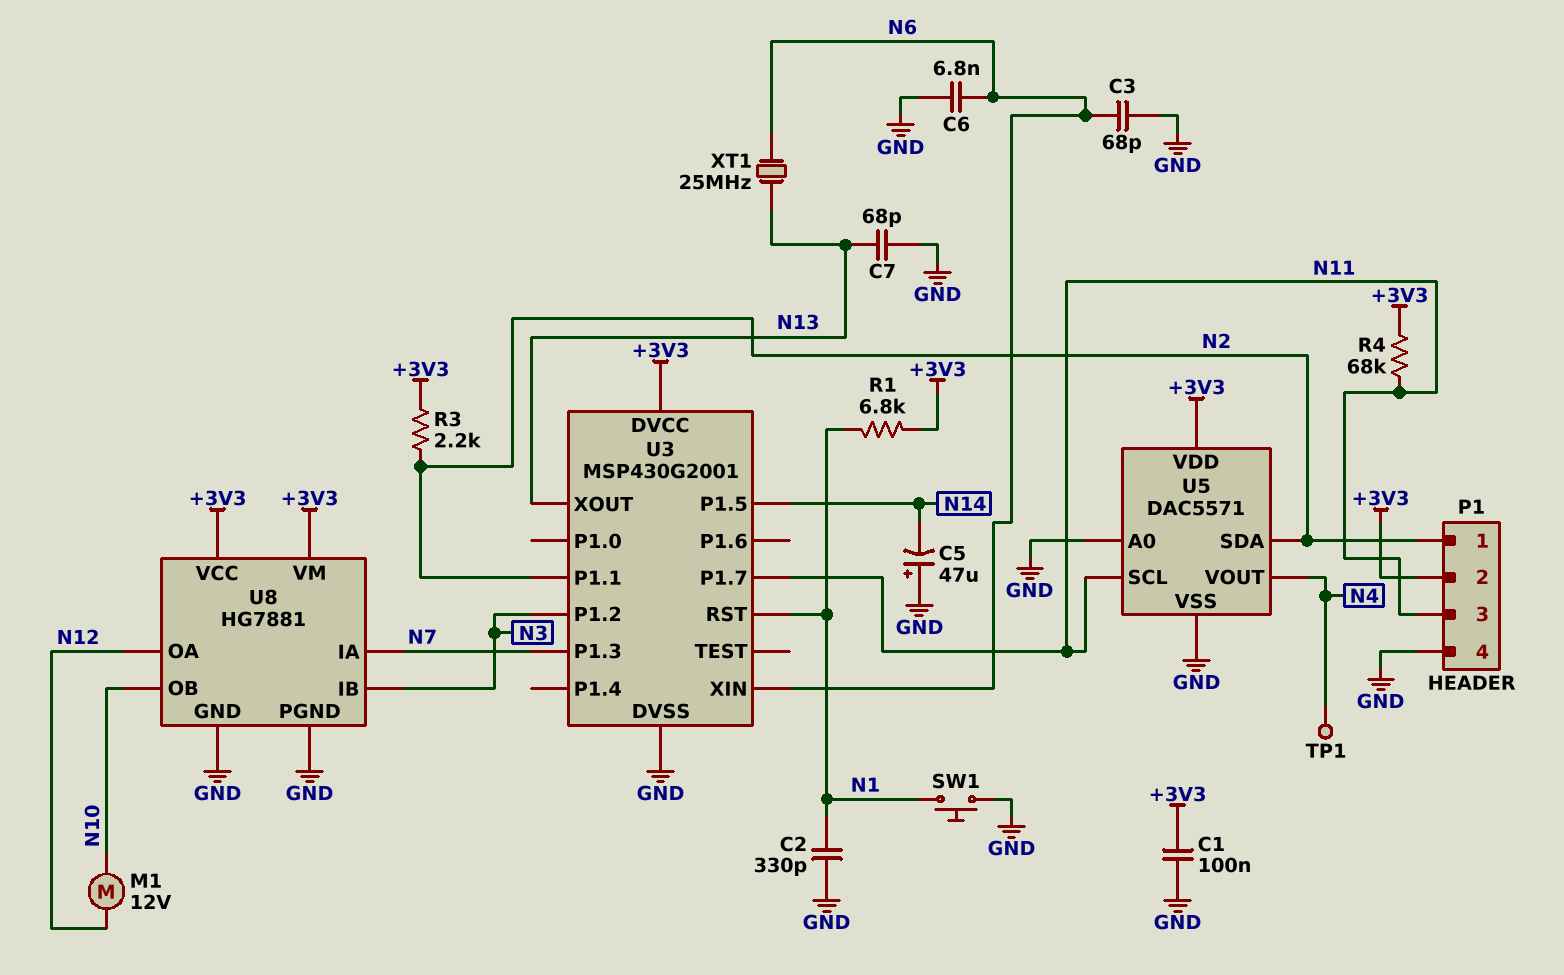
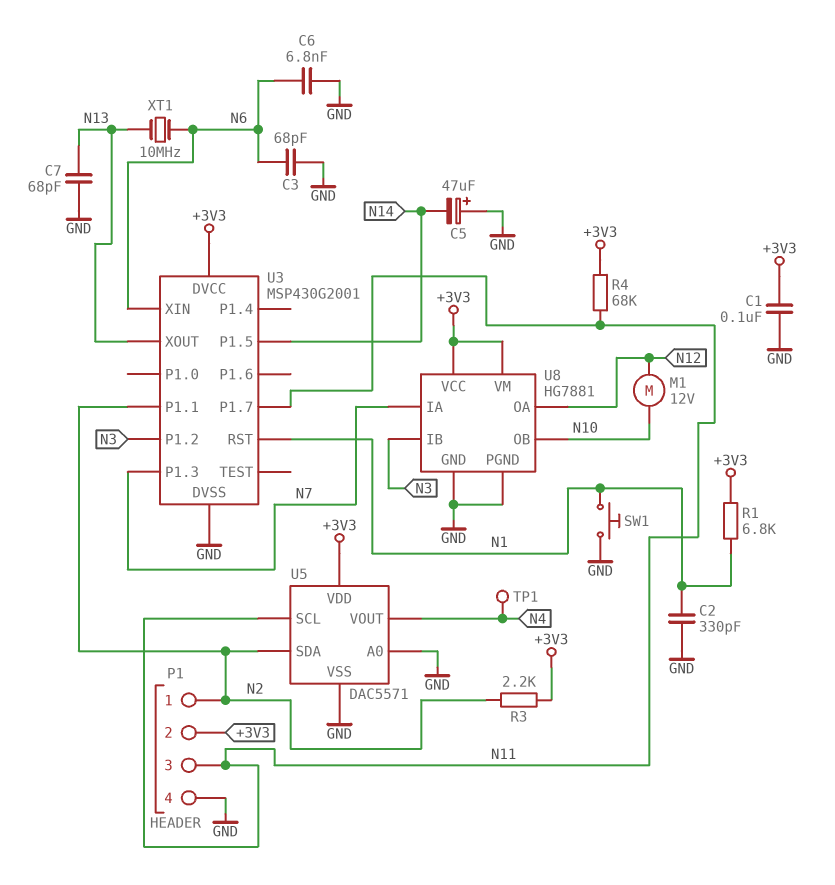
XT1: 25MHz (N6, N13) -> 10MHz (N6, N13)

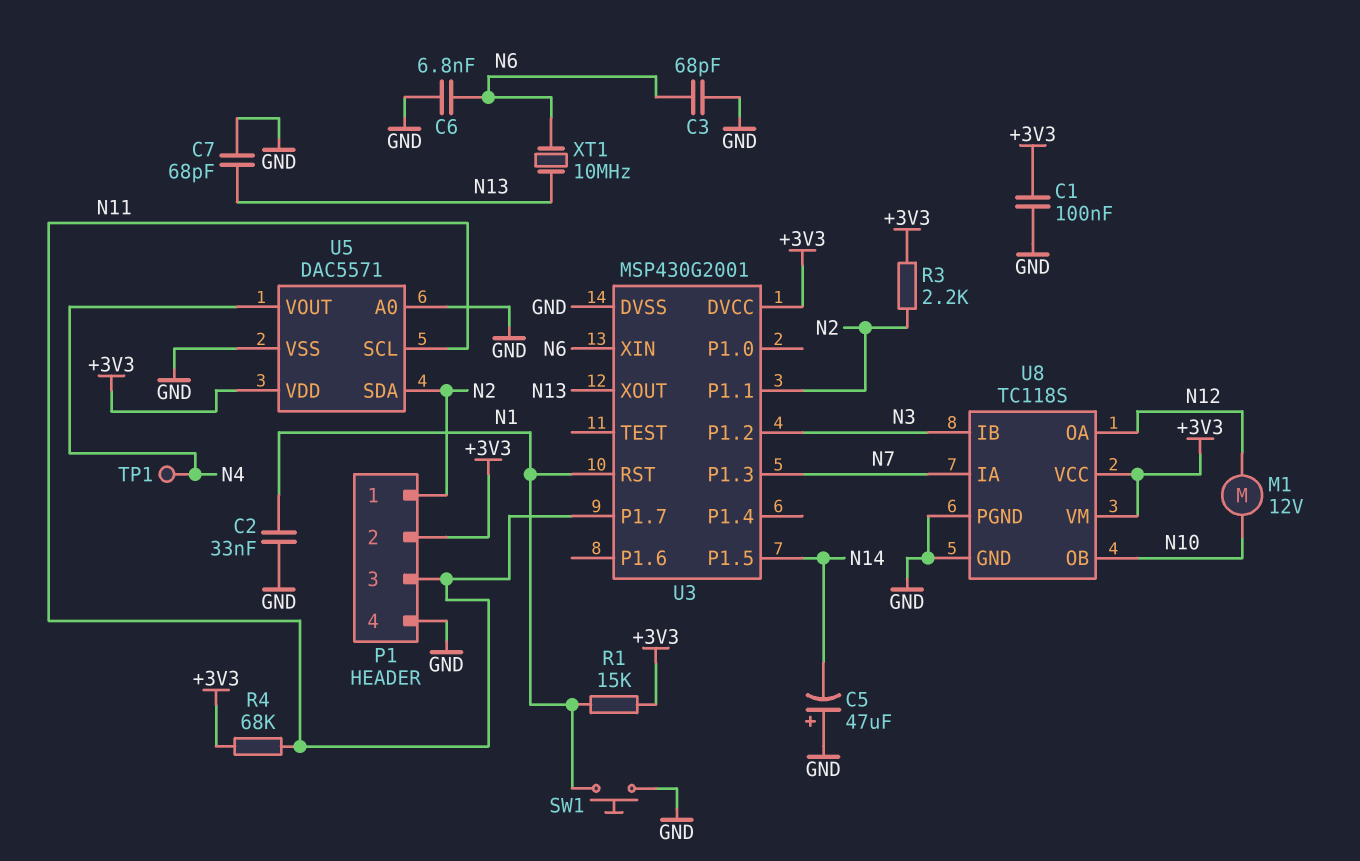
C2: 330pF (GND, N1) -> 33nF (GND, N1)
R1: 6.8k (+3V3, N1) -> 15k (+3V3, N1)
U8: HG7881 -> TC118S

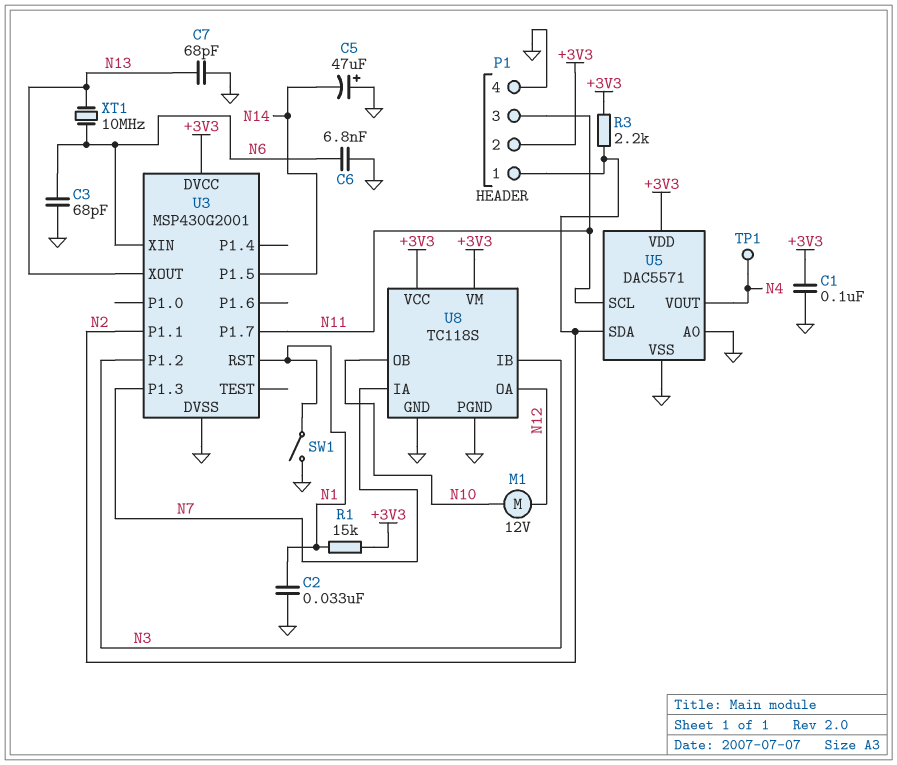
R4: 68k (+3V3, N11) -> none
SW1: button (GND, N1) -> switch (GND, N1)

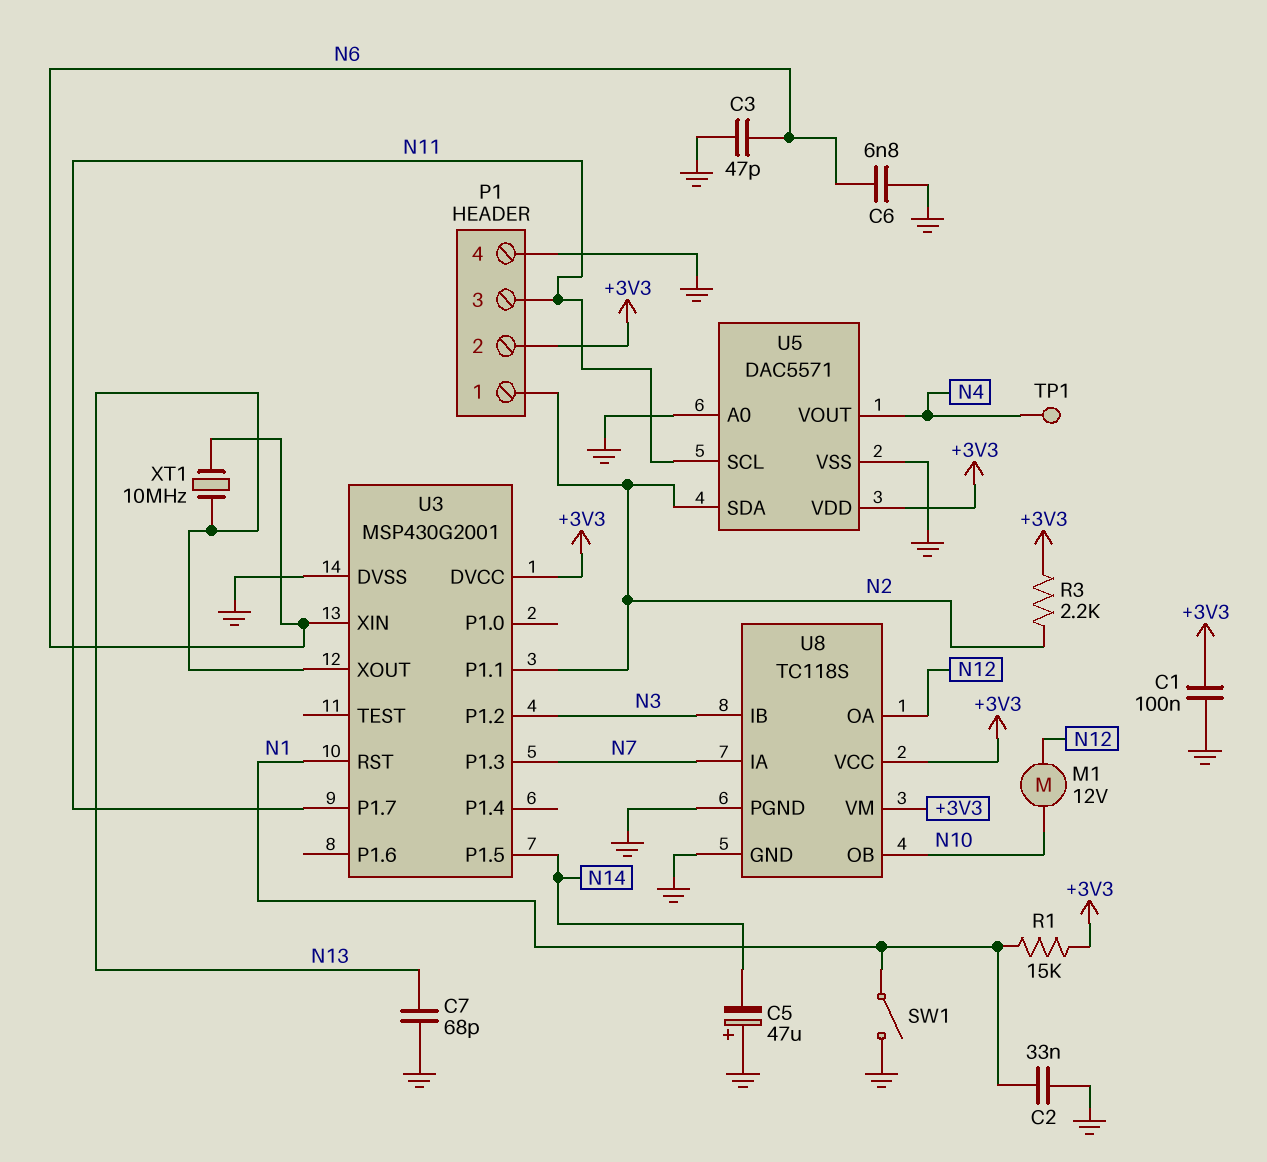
C3: 68pF (GND, N6) -> 47pF (GND, N6)

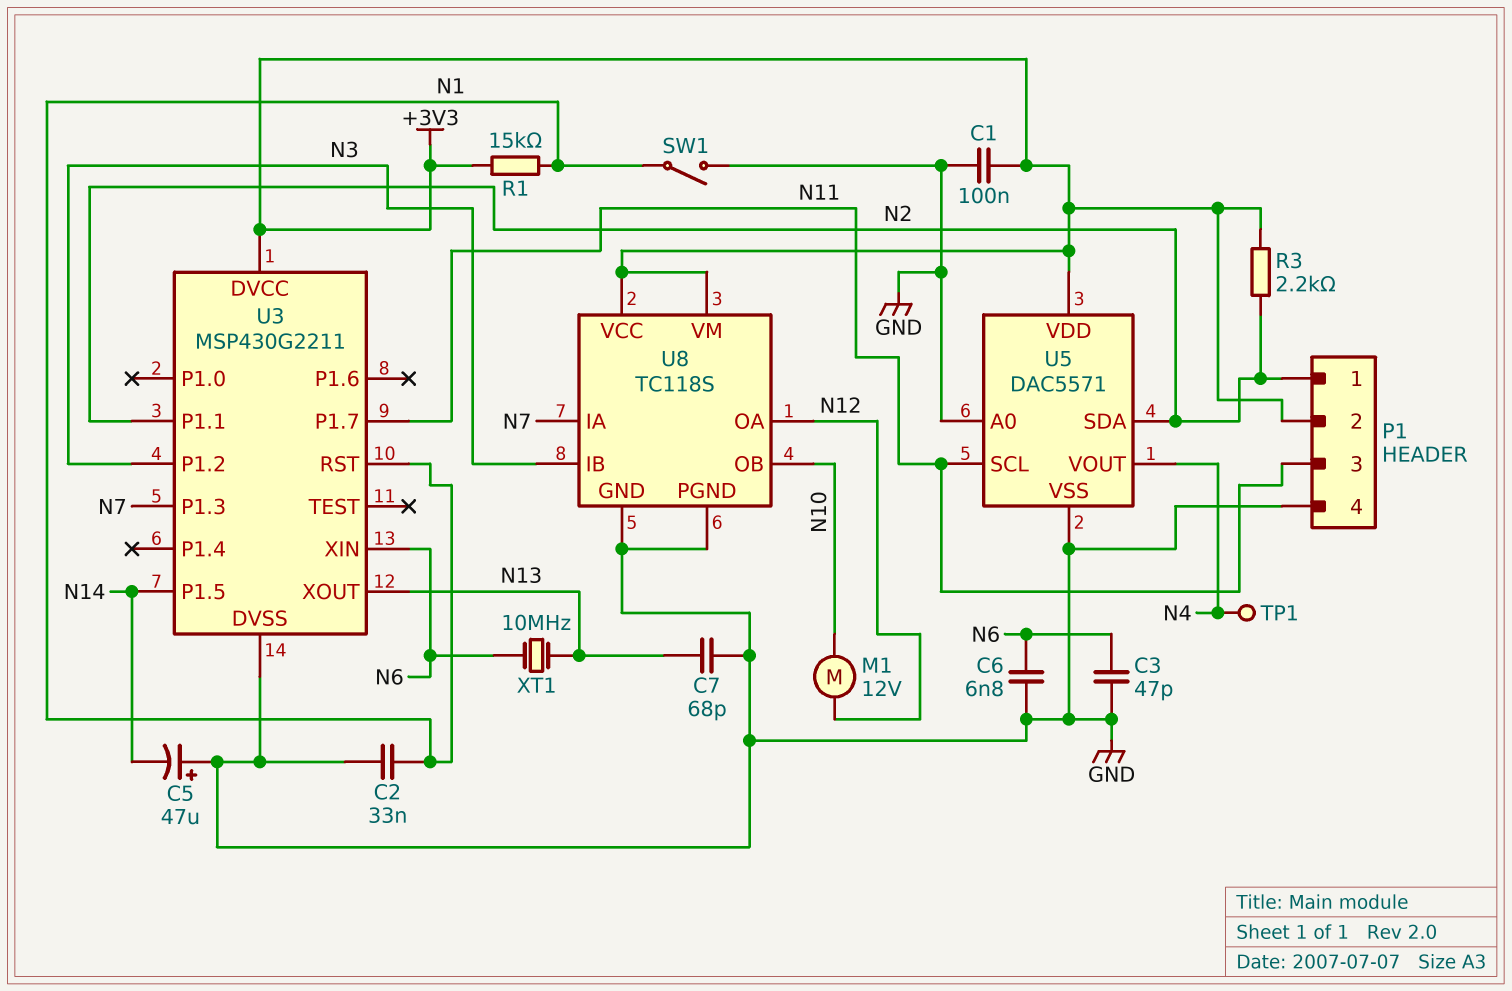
U3: MSP430G2001 -> MSP430G2211

